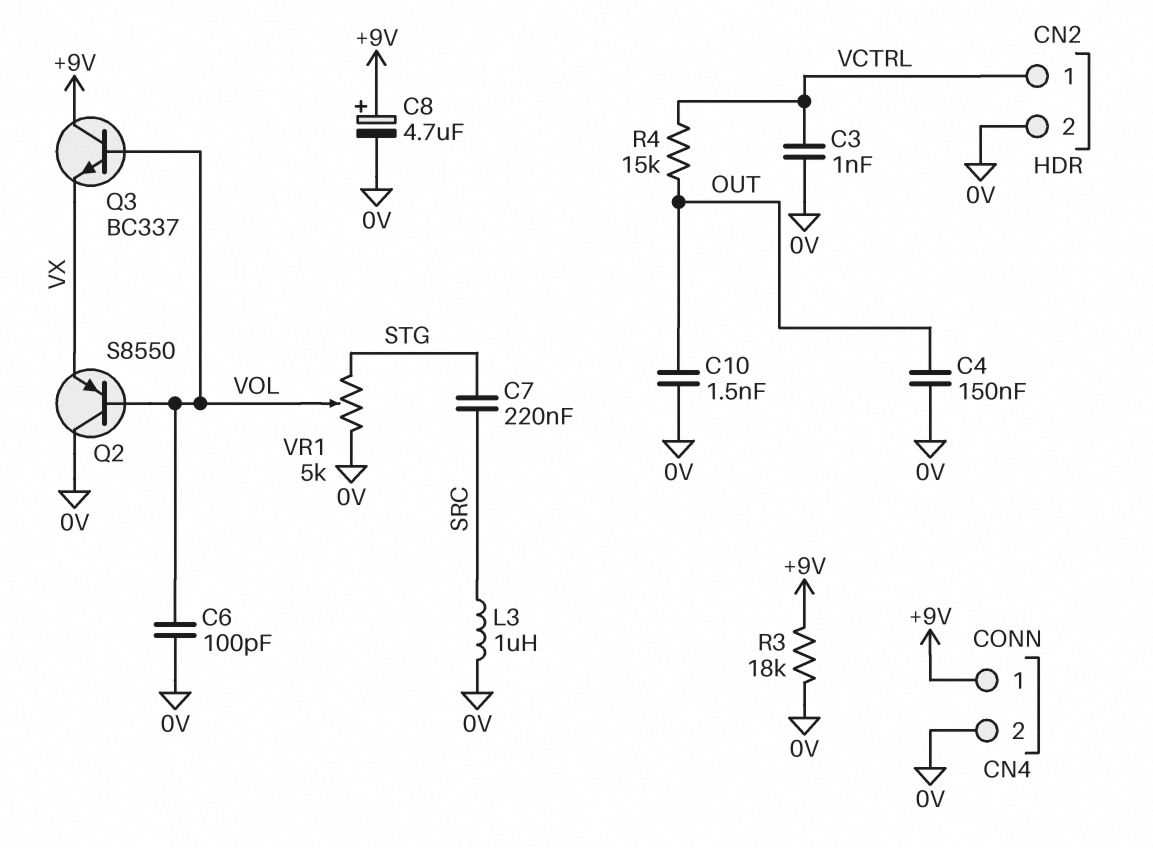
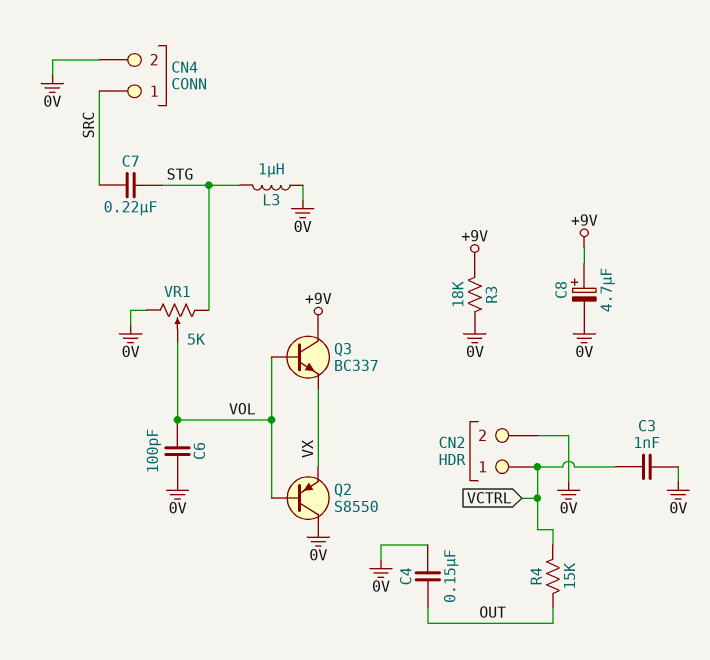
C10: 1.5nF (0V, OUT) -> none
CN4 pin 1: +9V -> SRC
L3: 1uH (0V, SRC) -> 1uH (0V, STG)

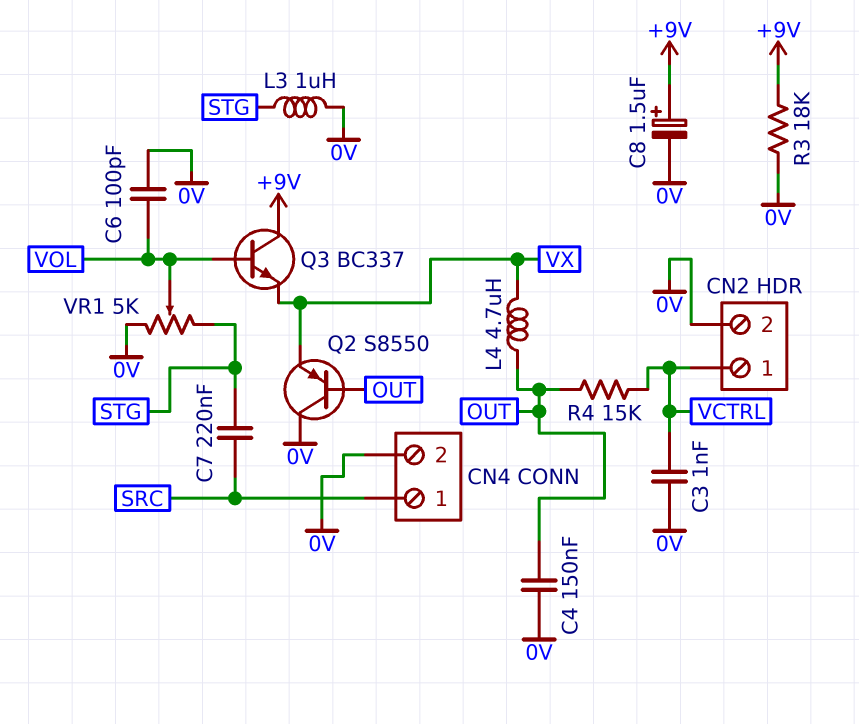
C8: 4.7uF (plus +9V, minus 0V) -> 1.5uF (plus +9V, minus 0V)
L4: none -> 4.7uH (OUT, VX)
Q2: PNP S8550 (B VOL, C 0V, E VX) -> PNP S8550 (B OUT, C 0V, E VX)

